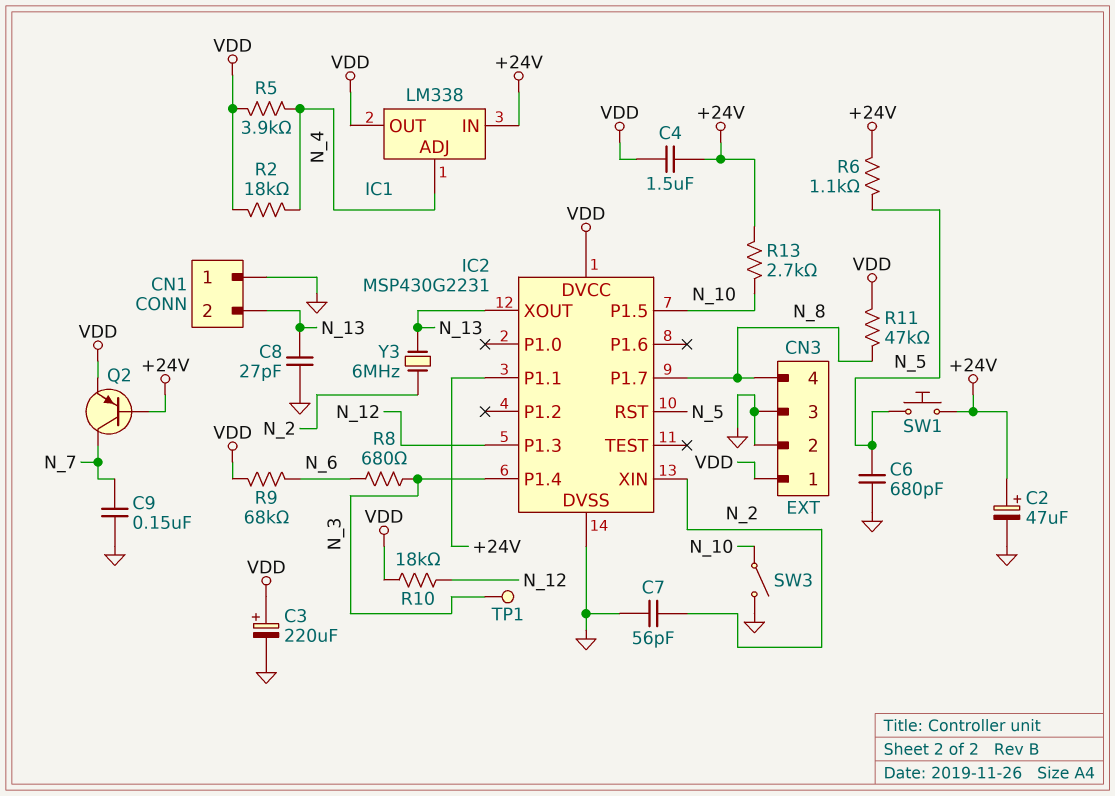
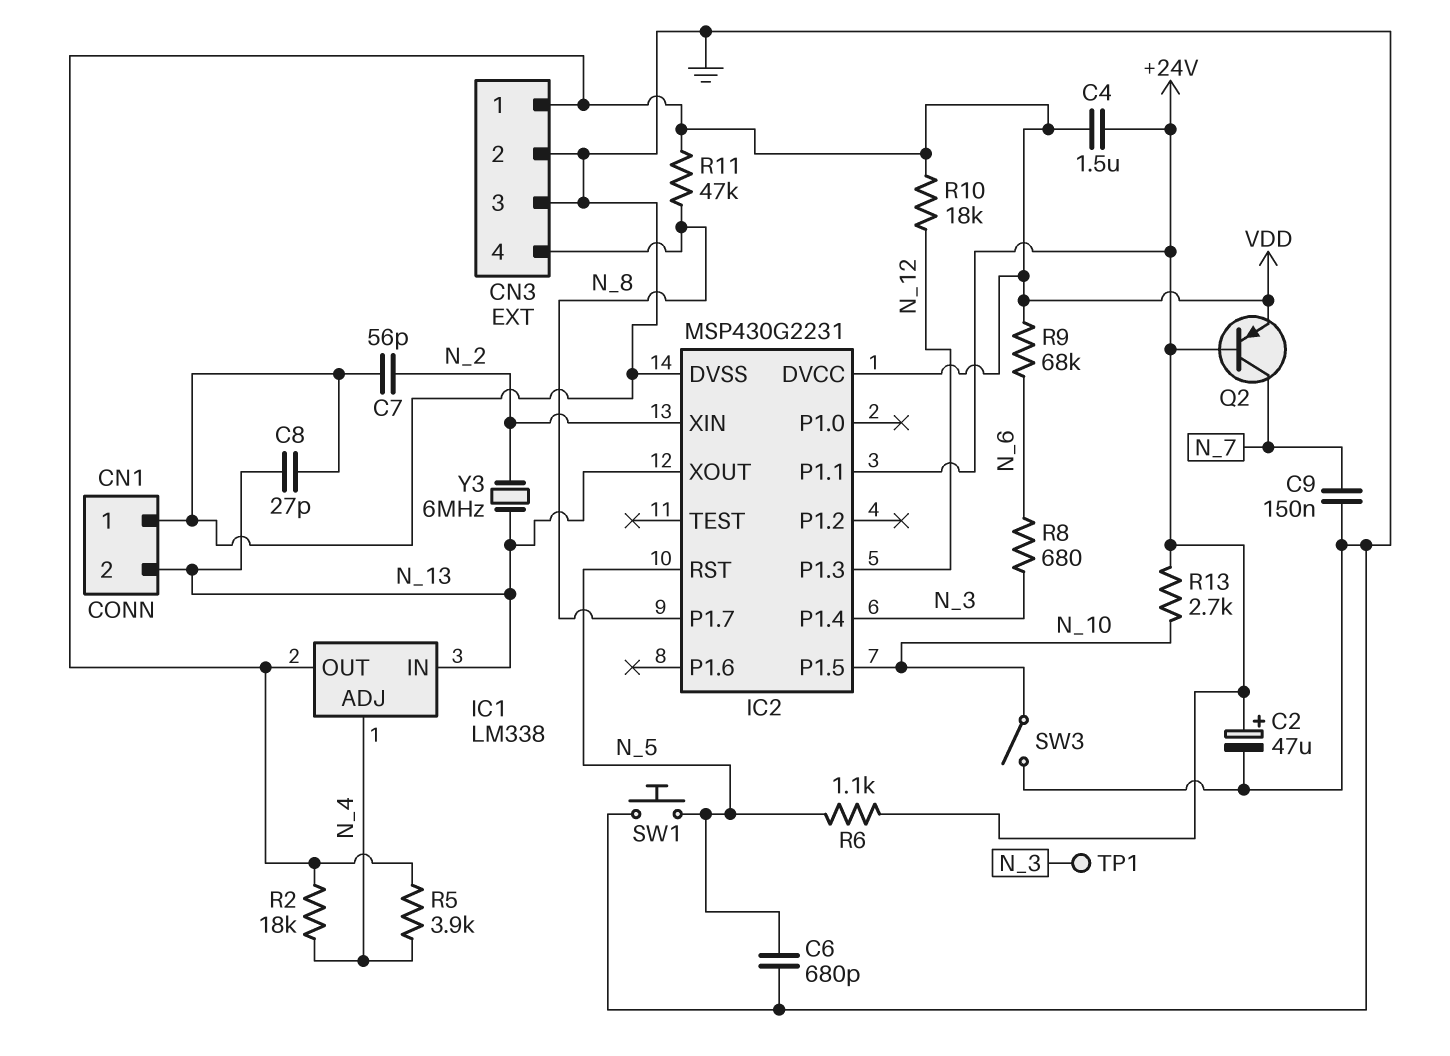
C3: 220uF (plus VDD, minus GND) -> none
IC1 pin IN: +24V -> N_13
SW1: button (+24V, N_5) -> button (GND, N_5)

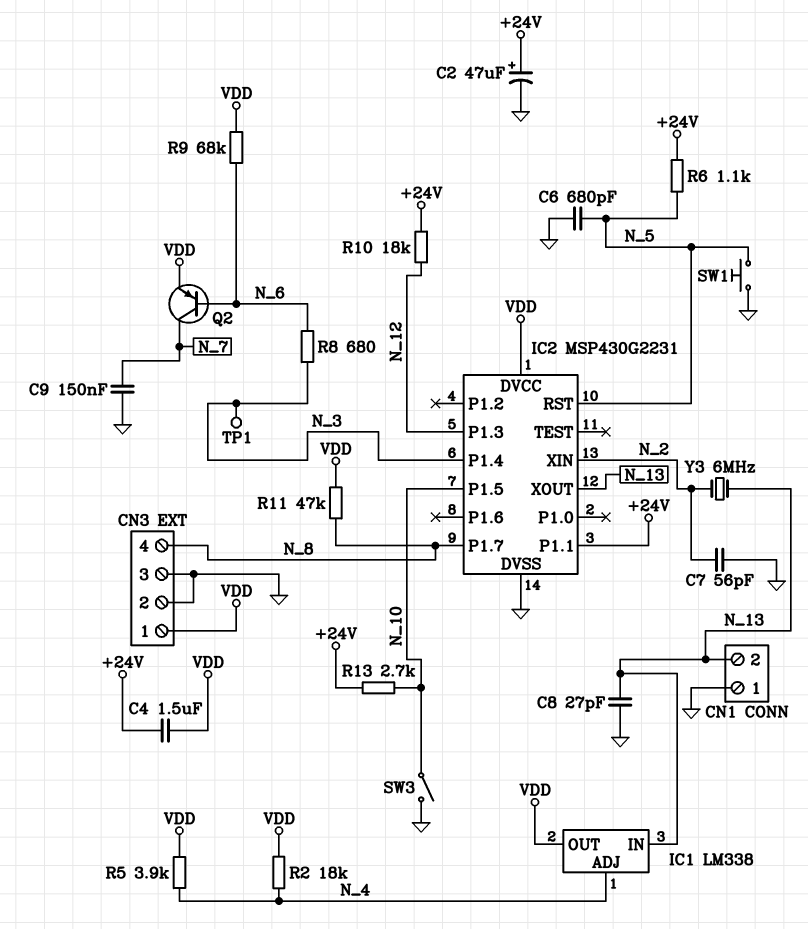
Q2: PNP (B +24V, C N_7, E VDD) -> PNP (B N_6, C N_7, E VDD)
R10: 18k (N_12, VDD) -> 18k (+24V, N_12)

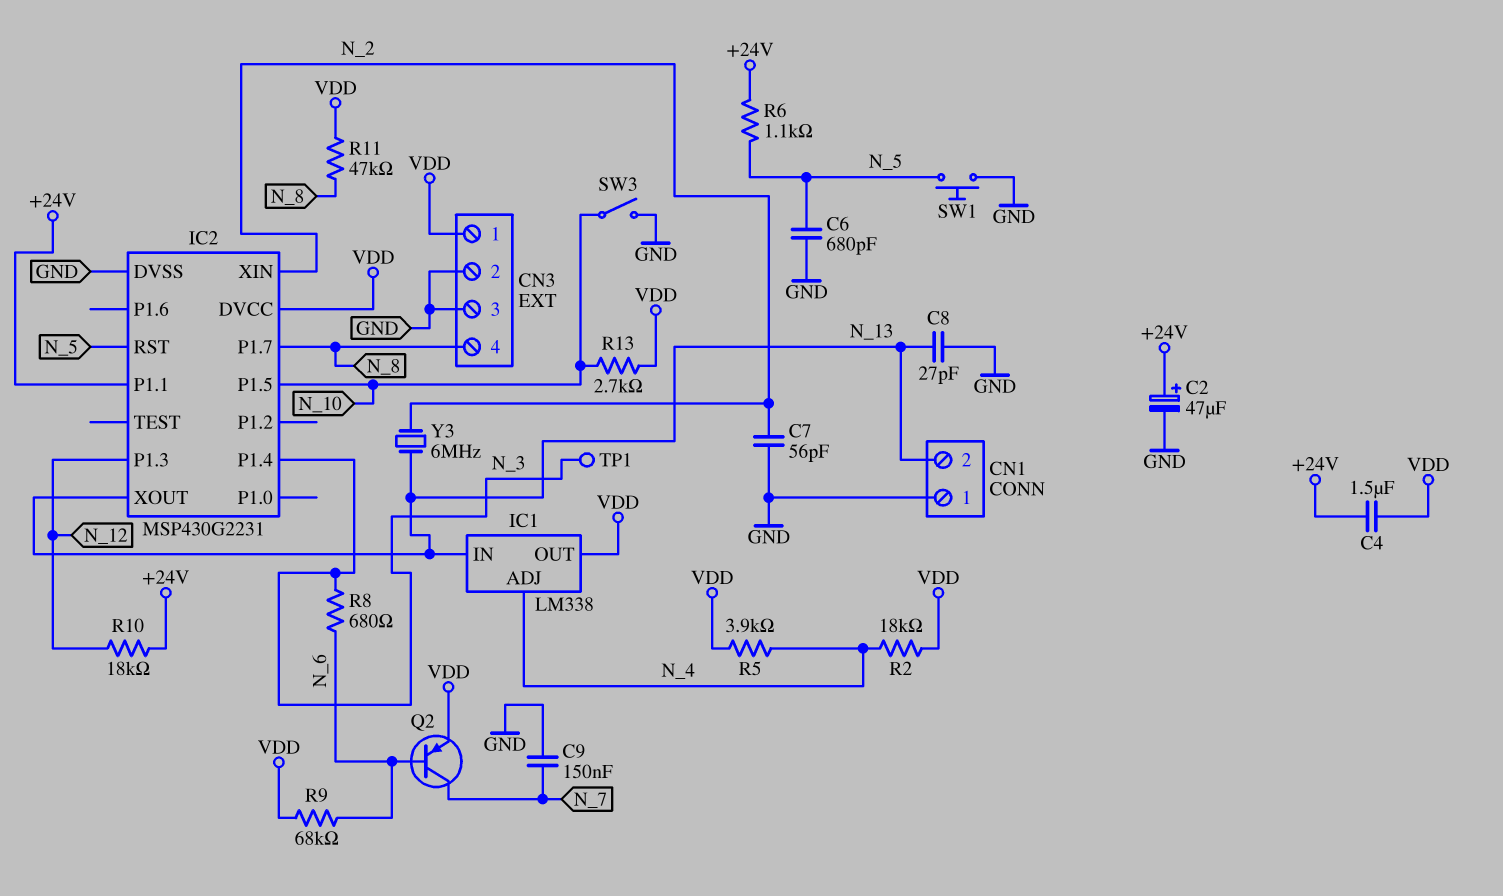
R13: 2.7k (+24V, N_10) -> 2.7k (N_10, VDD)

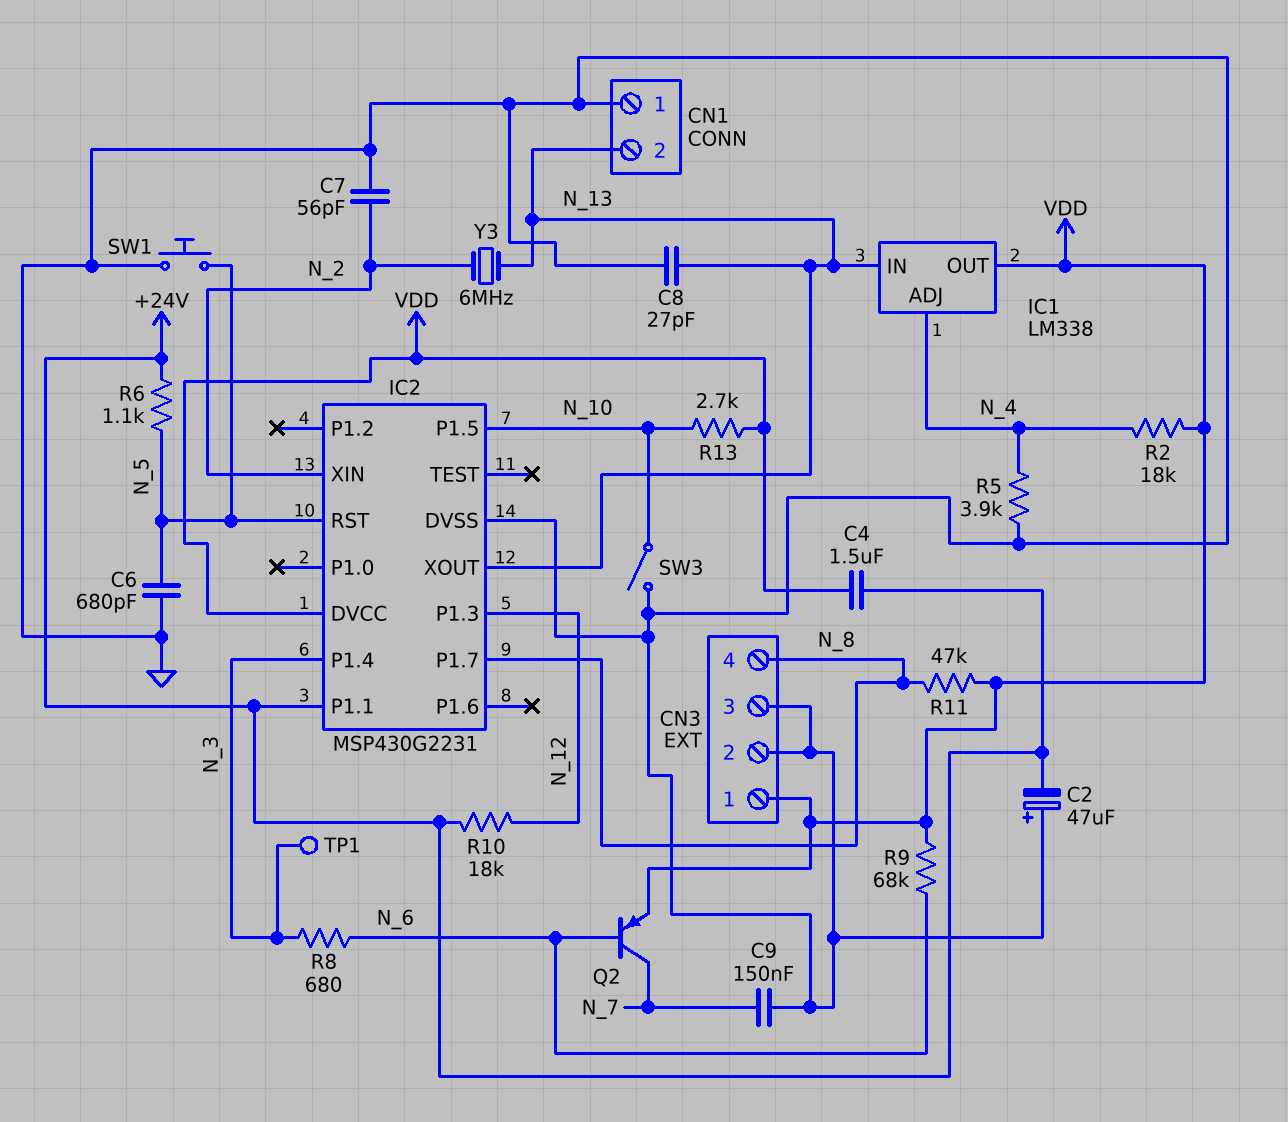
C2: 47uF (plus +24V, minus GND) -> 47uF (plus GND, minus +24V)
R5: 3.9k (N_4, VDD) -> 3.9k (GND, N_4)

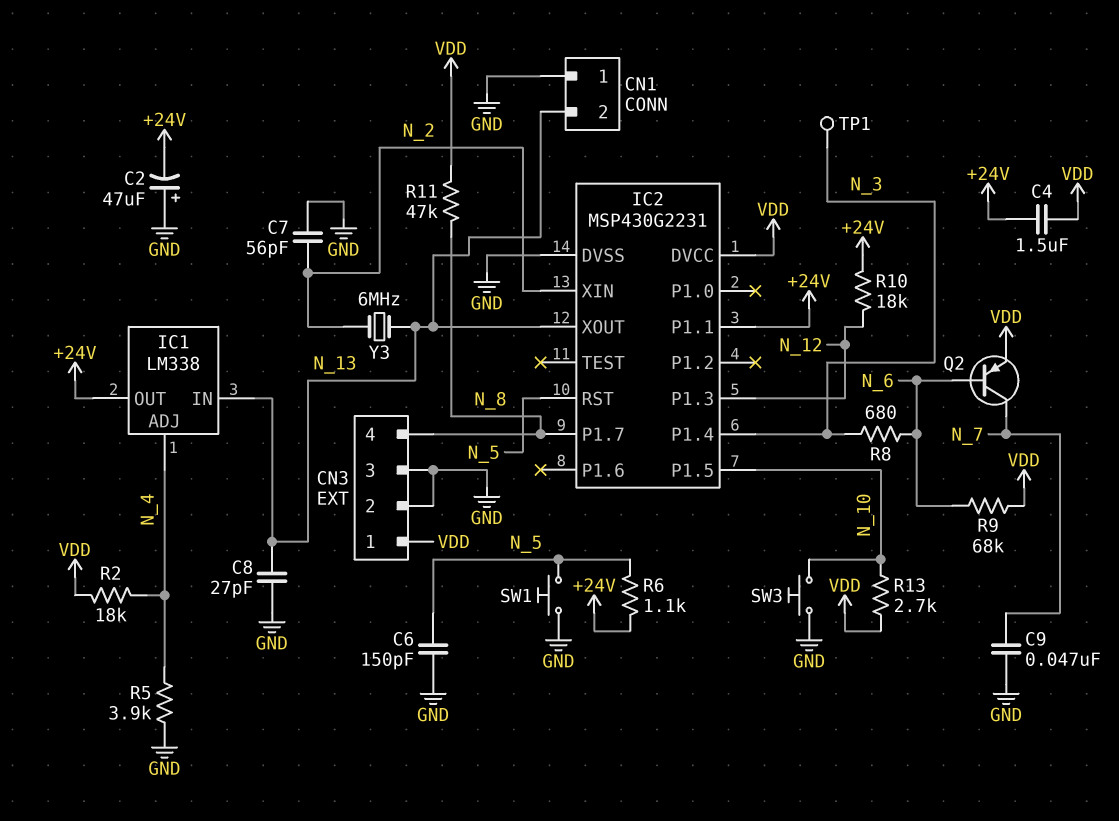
C6: 680pF (GND, N_5) -> 150pF (GND, N_5)
C9: 150nF (GND, N_7) -> 47nF (GND, N_7)
IC1 pin OUT: VDD -> +24V
SW3: switch (GND, N_10) -> button (GND, N_10)

